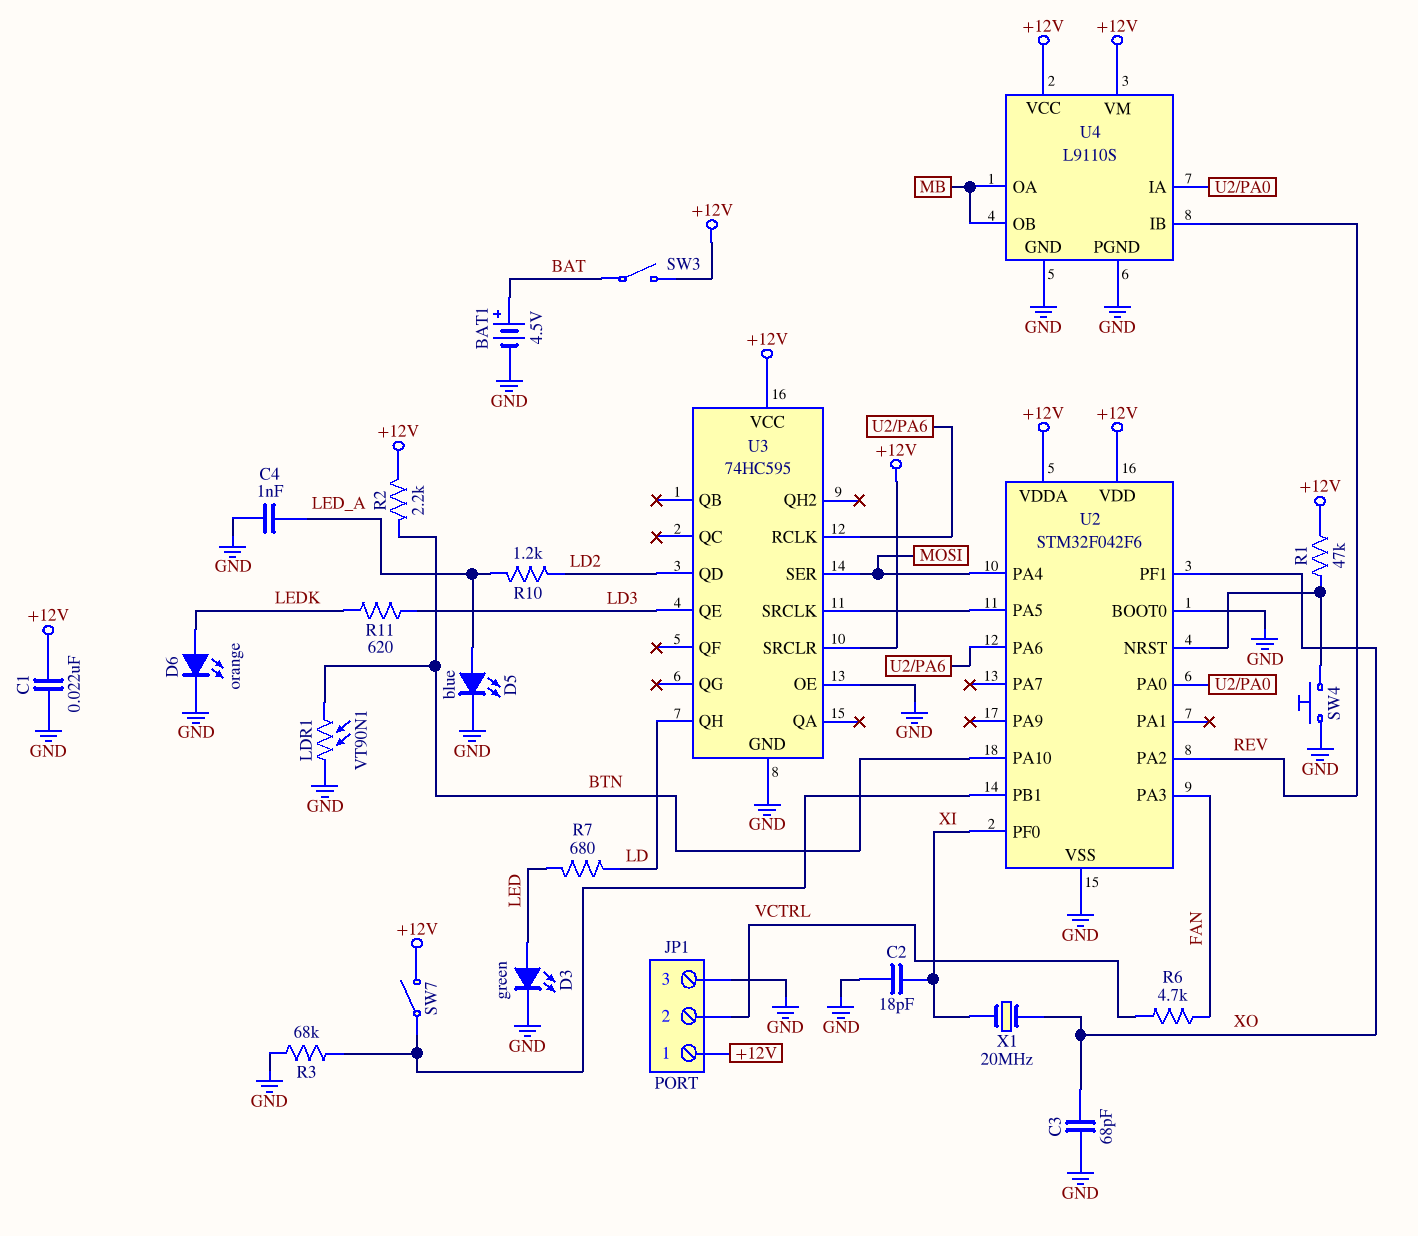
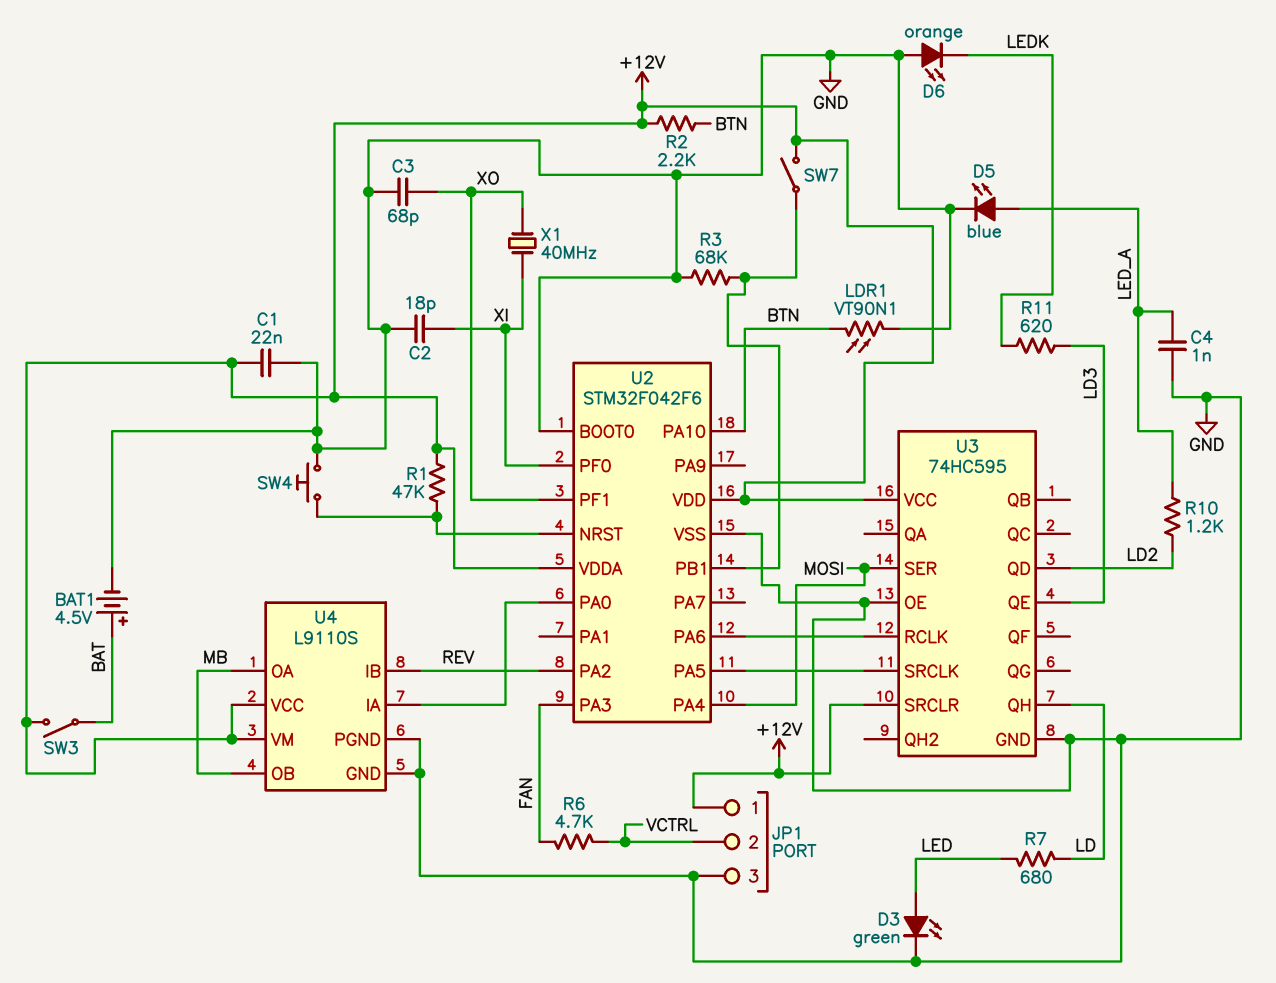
D6: LED orange (A LEDK, K GND) -> LED orange (A GND, K LEDK)
X1: 20MHz (XI, XO) -> 40MHz (XI, XO)

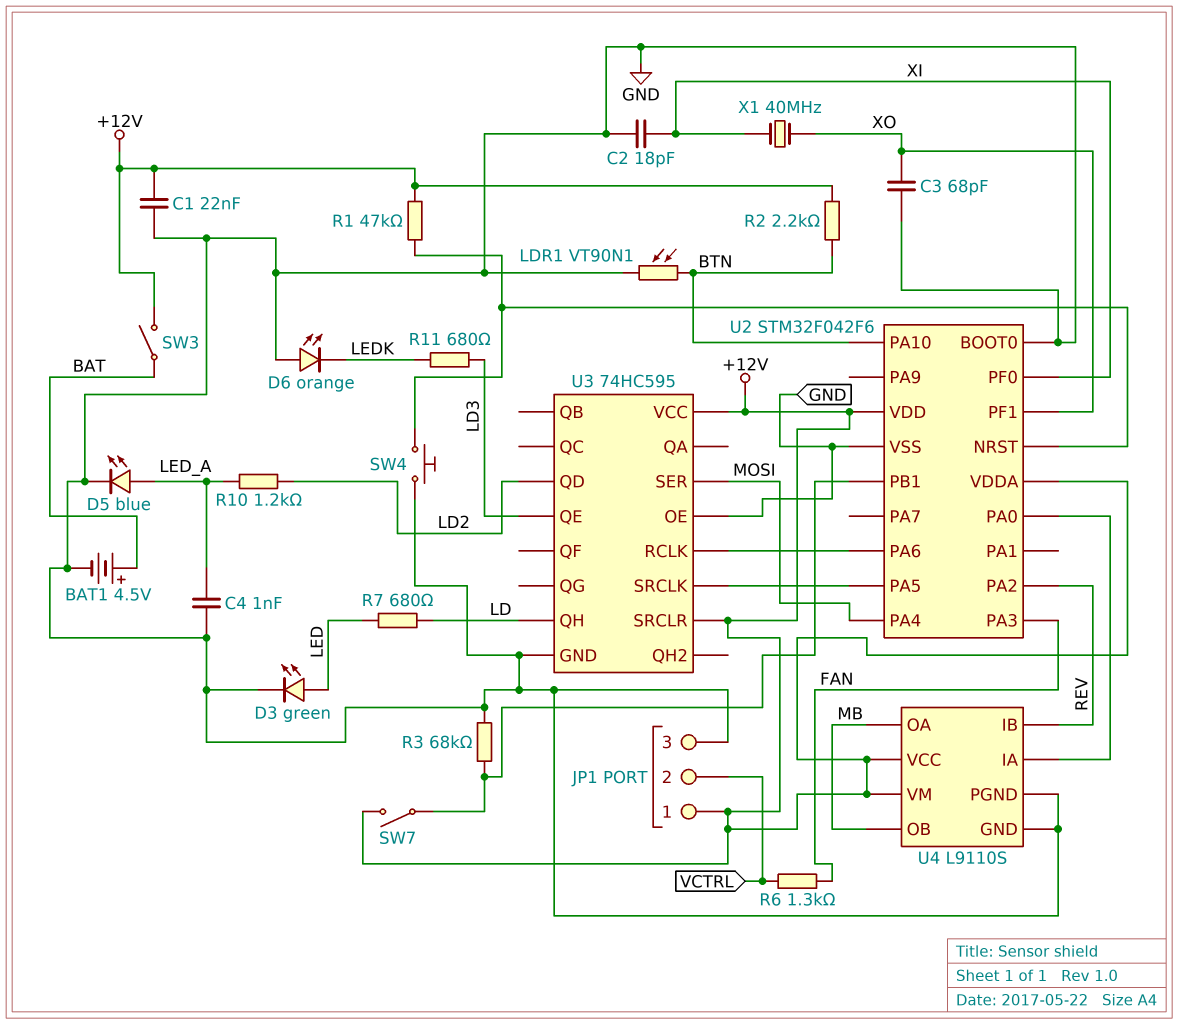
R6: 4.7k (FAN, VCTRL) -> 1.3k (FAN, VCTRL)
R11: 620 (LD3, LEDK) -> 680 (LD3, LEDK)

